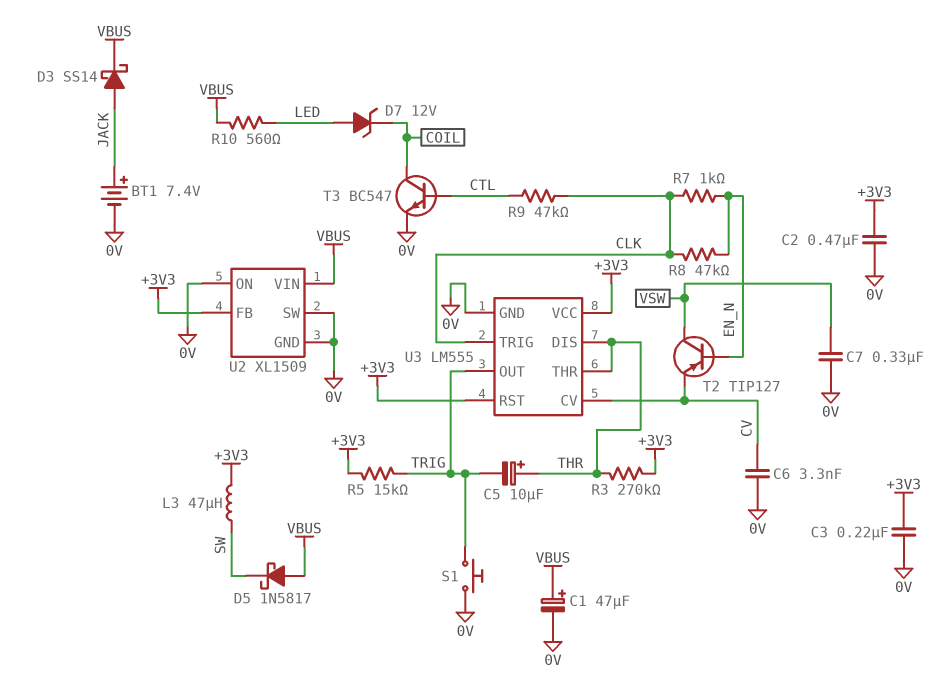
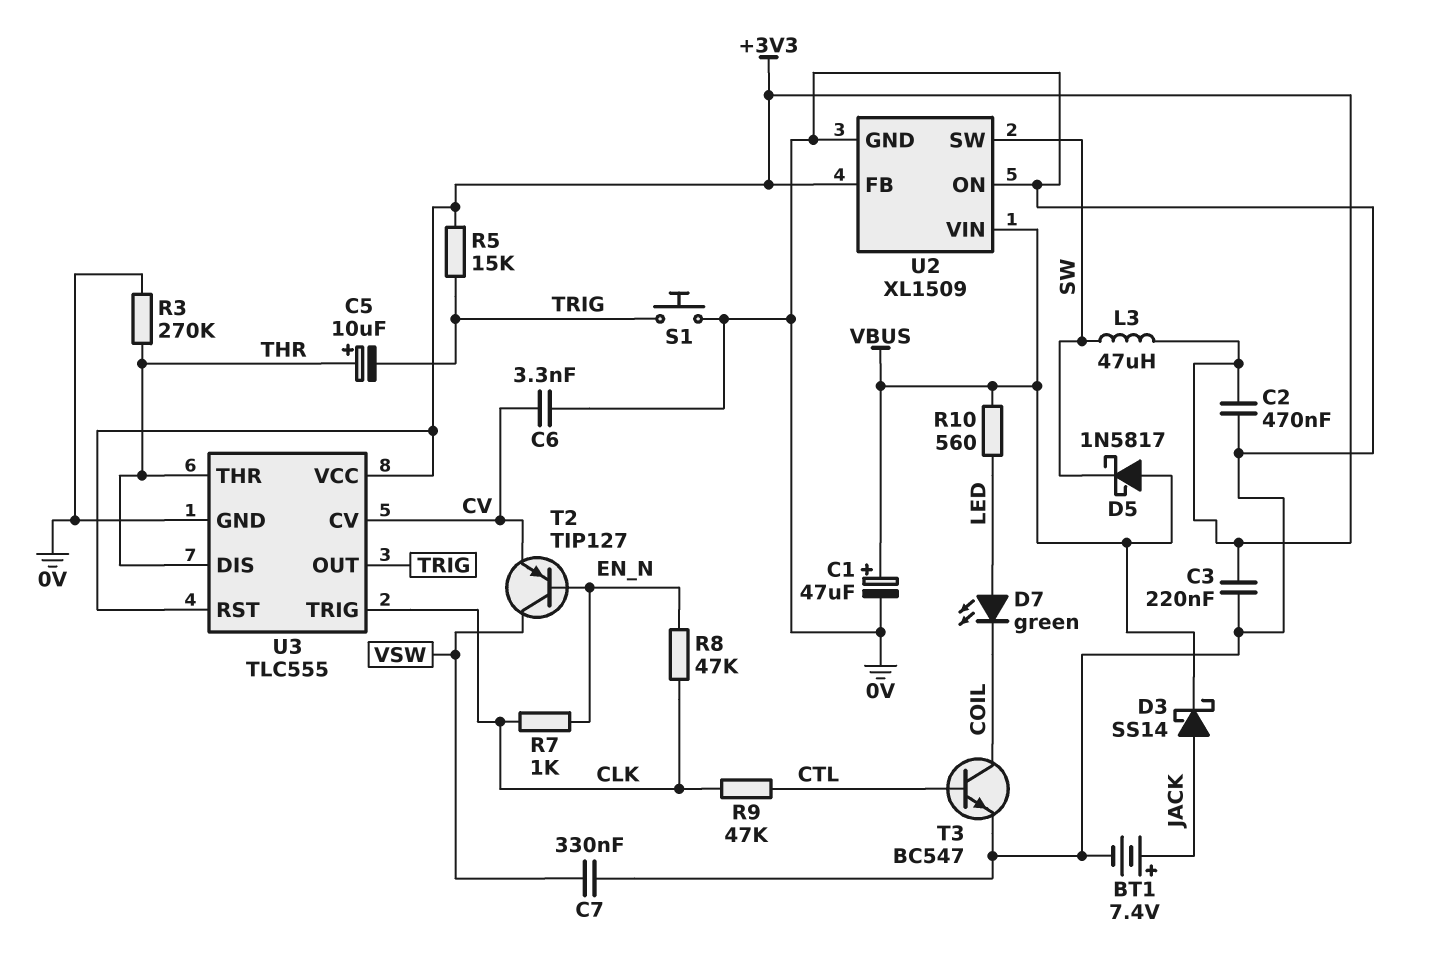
D7: zener 12V (A LED, K COIL) -> LED green (A LED, K COIL)
R3: 270k (+3V3, THR) -> 270k (0V, THR)
U2 pin SW: 0V -> SW
U3: LM555 -> TLC555

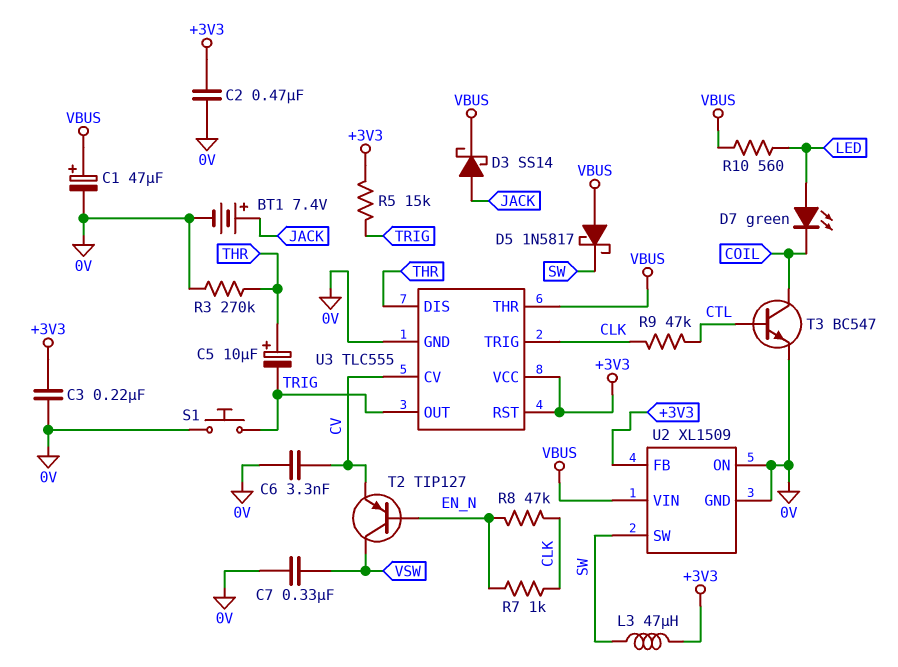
U3 pin THR: THR -> VBUS

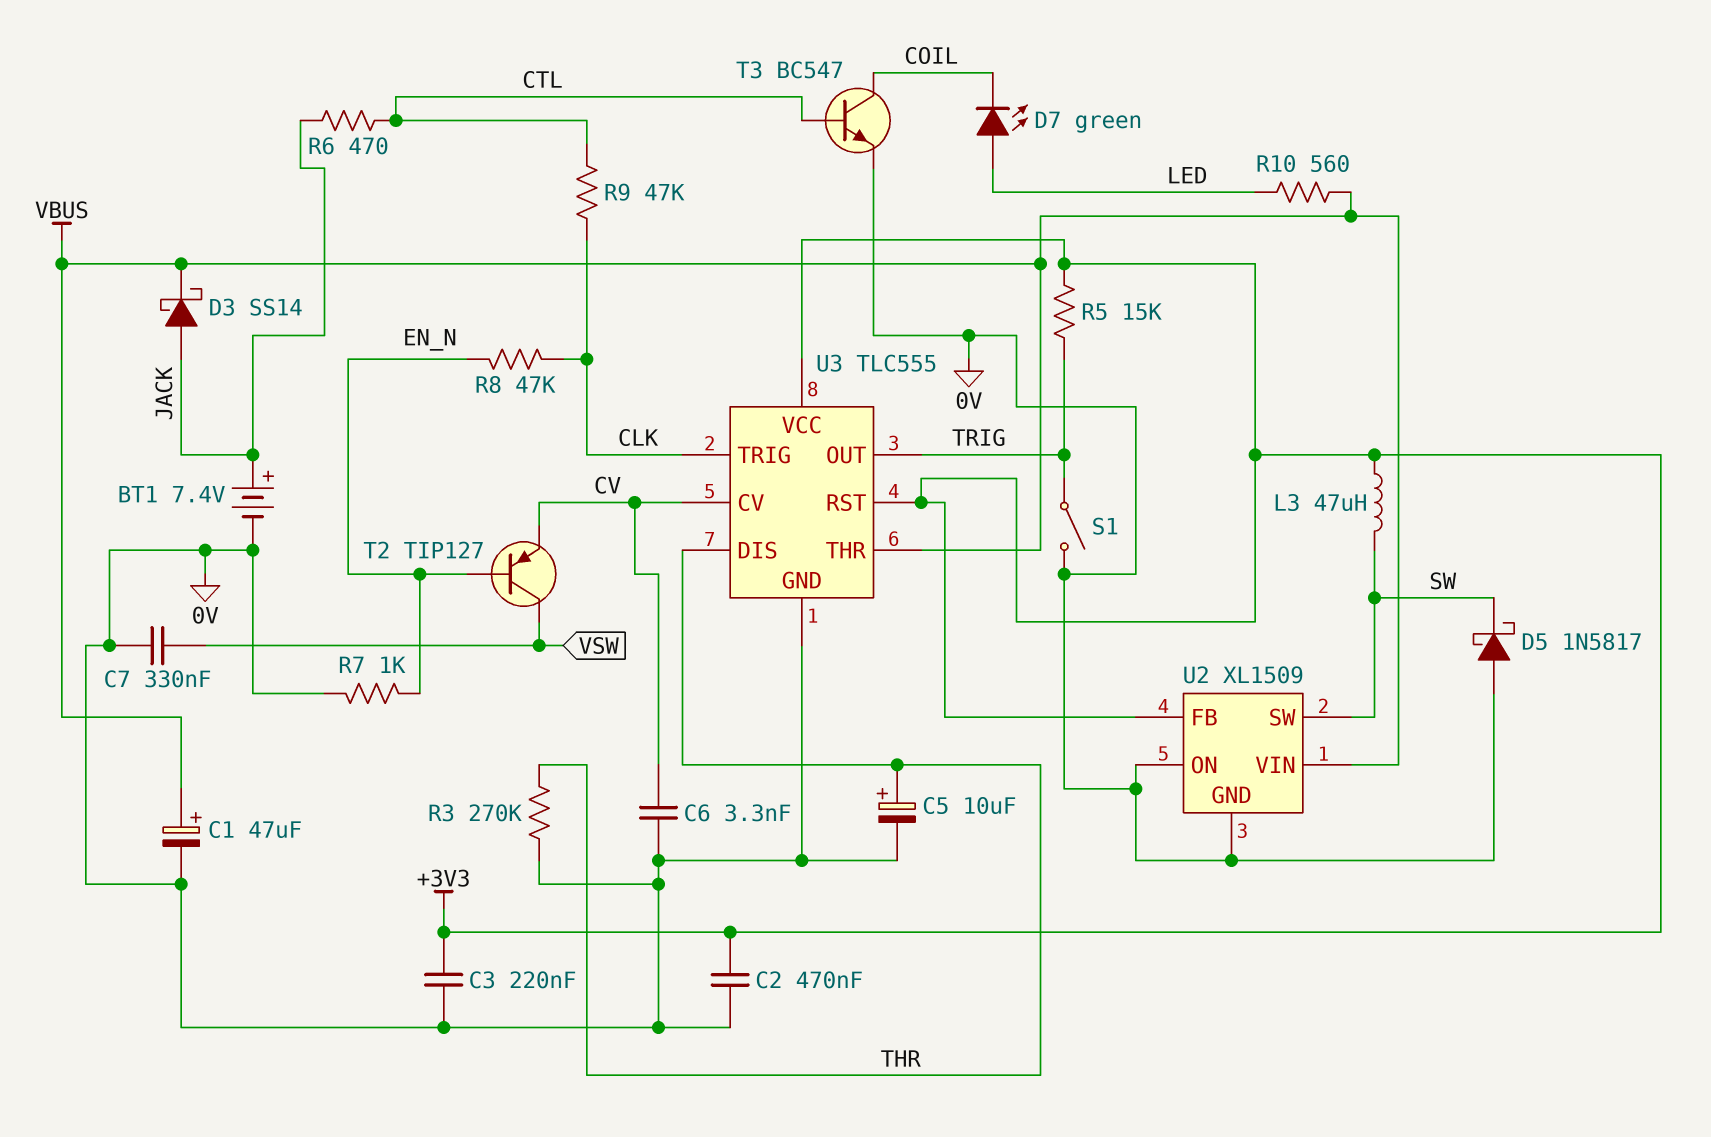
C5: 10uF (plus THR, minus TRIG) -> 10uF (plus THR, minus 0V)
D5: schottky 1N5817 (A VBUS, K SW) -> schottky 1N5817 (A 0V, K SW)
R6: none -> 470 (CTL, JACK)
R7: 1k (CLK, EN_N) -> 1k (0V, EN_N)
S1: button (0V, TRIG) -> switch (0V, TRIG)

